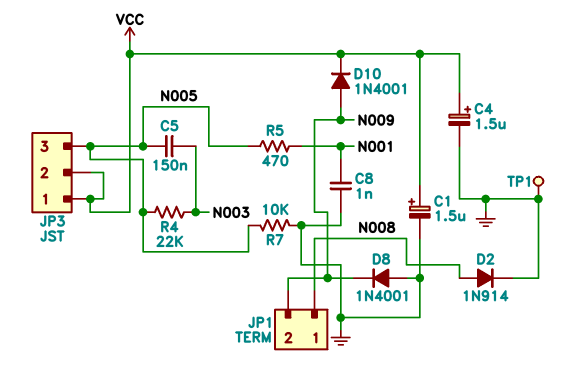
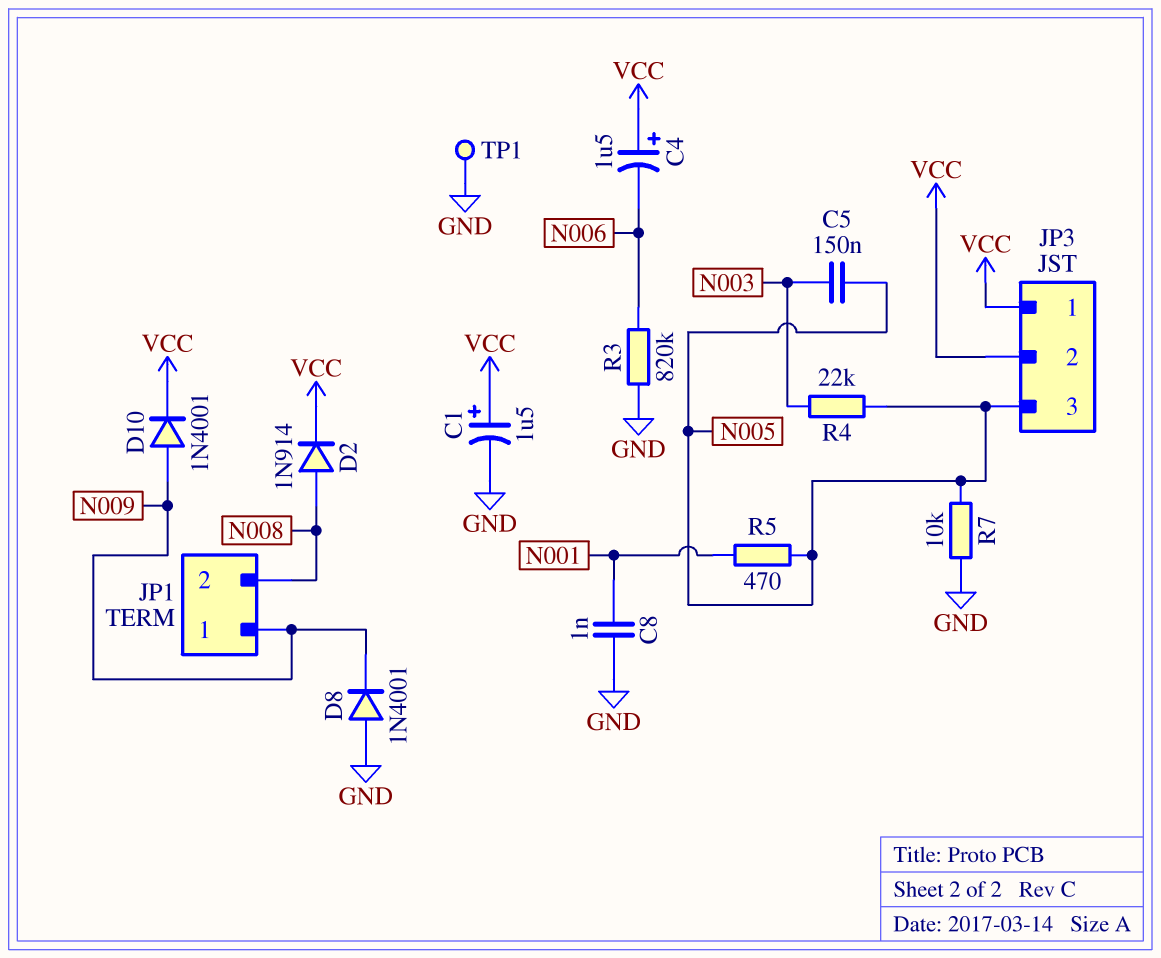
C4: 1.5uF (plus VCC, minus GND) -> 1.5uF (plus VCC, minus N006)
D2: diode 1N914 (A N008, K GND) -> diode 1N914 (A N008, K VCC)
JP1 pin 1: N008 -> N009
JP1 pin 2: N009 -> N008
R3: none -> 820k (GND, N006)

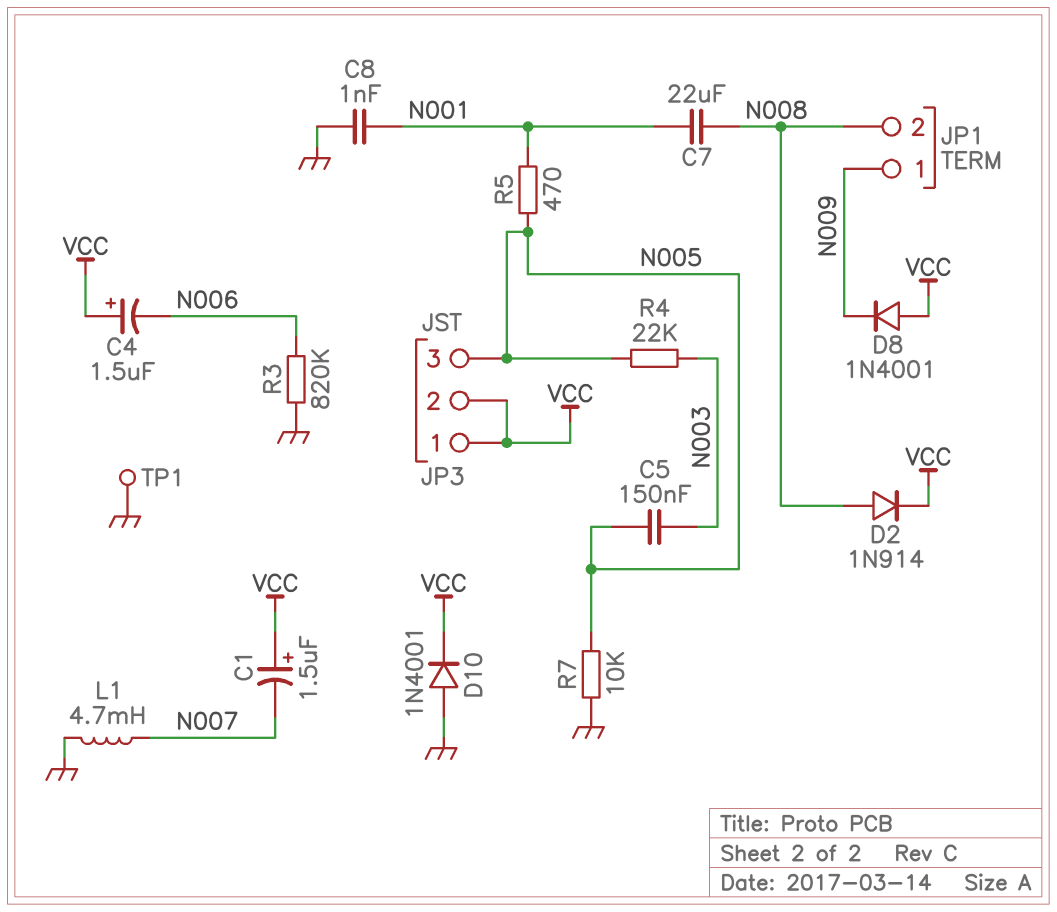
C1: 1.5uF (plus VCC, minus GND) -> 1.5uF (plus VCC, minus N007)
C7: none -> 22uF (N001, N008)
D8: diode 1N4001 (A GND, K N009) -> diode 1N4001 (A VCC, K N009)
D10: diode 1N4001 (A N009, K VCC) -> diode 1N4001 (A GND, K VCC)
L1: none -> 4.7mH (GND, N007)

